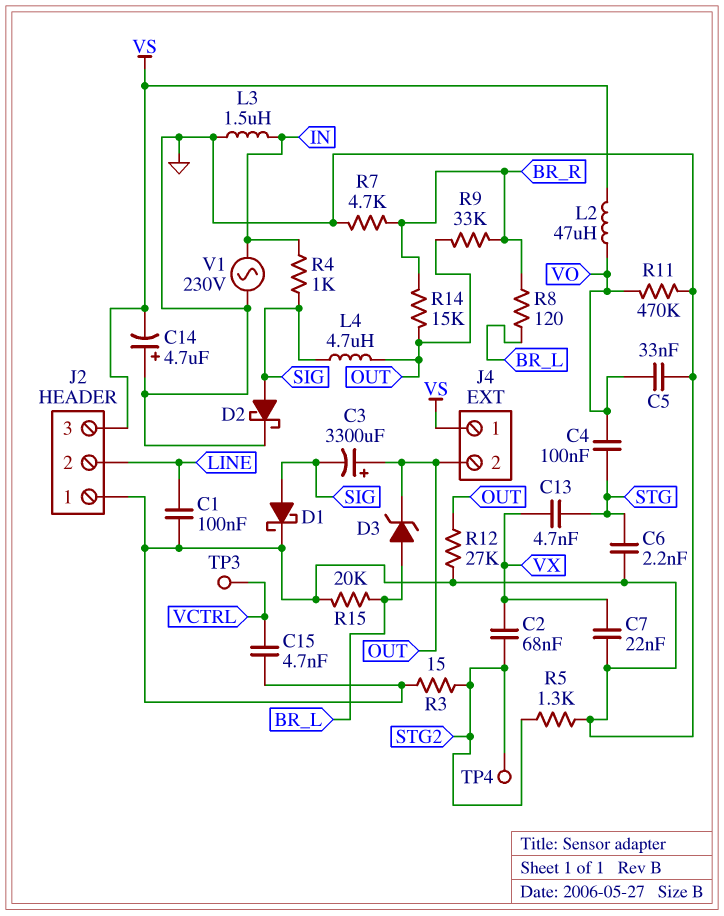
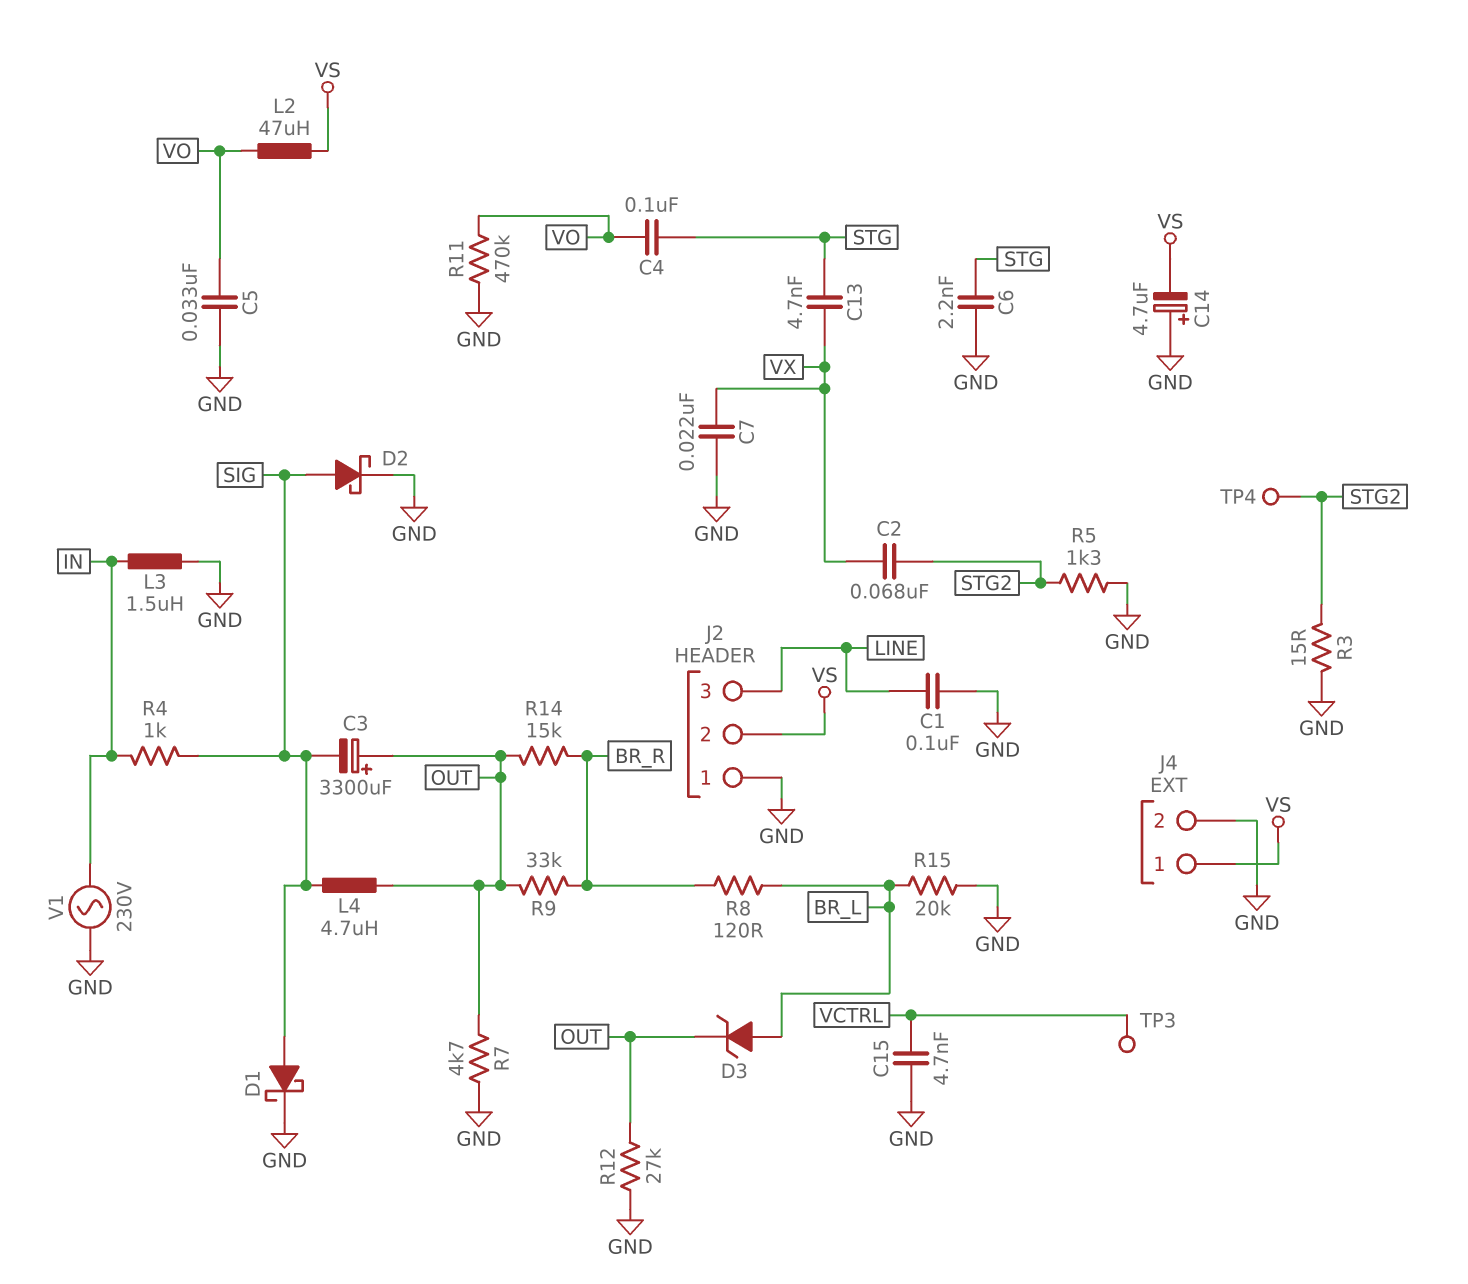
J2 pin 2: LINE -> VS
J2 pin 3: VS -> LINE
J4 pin 2: OUT -> GND
R7: 4.7k (BR_R, GND) -> 4.7k (GND, OUT)

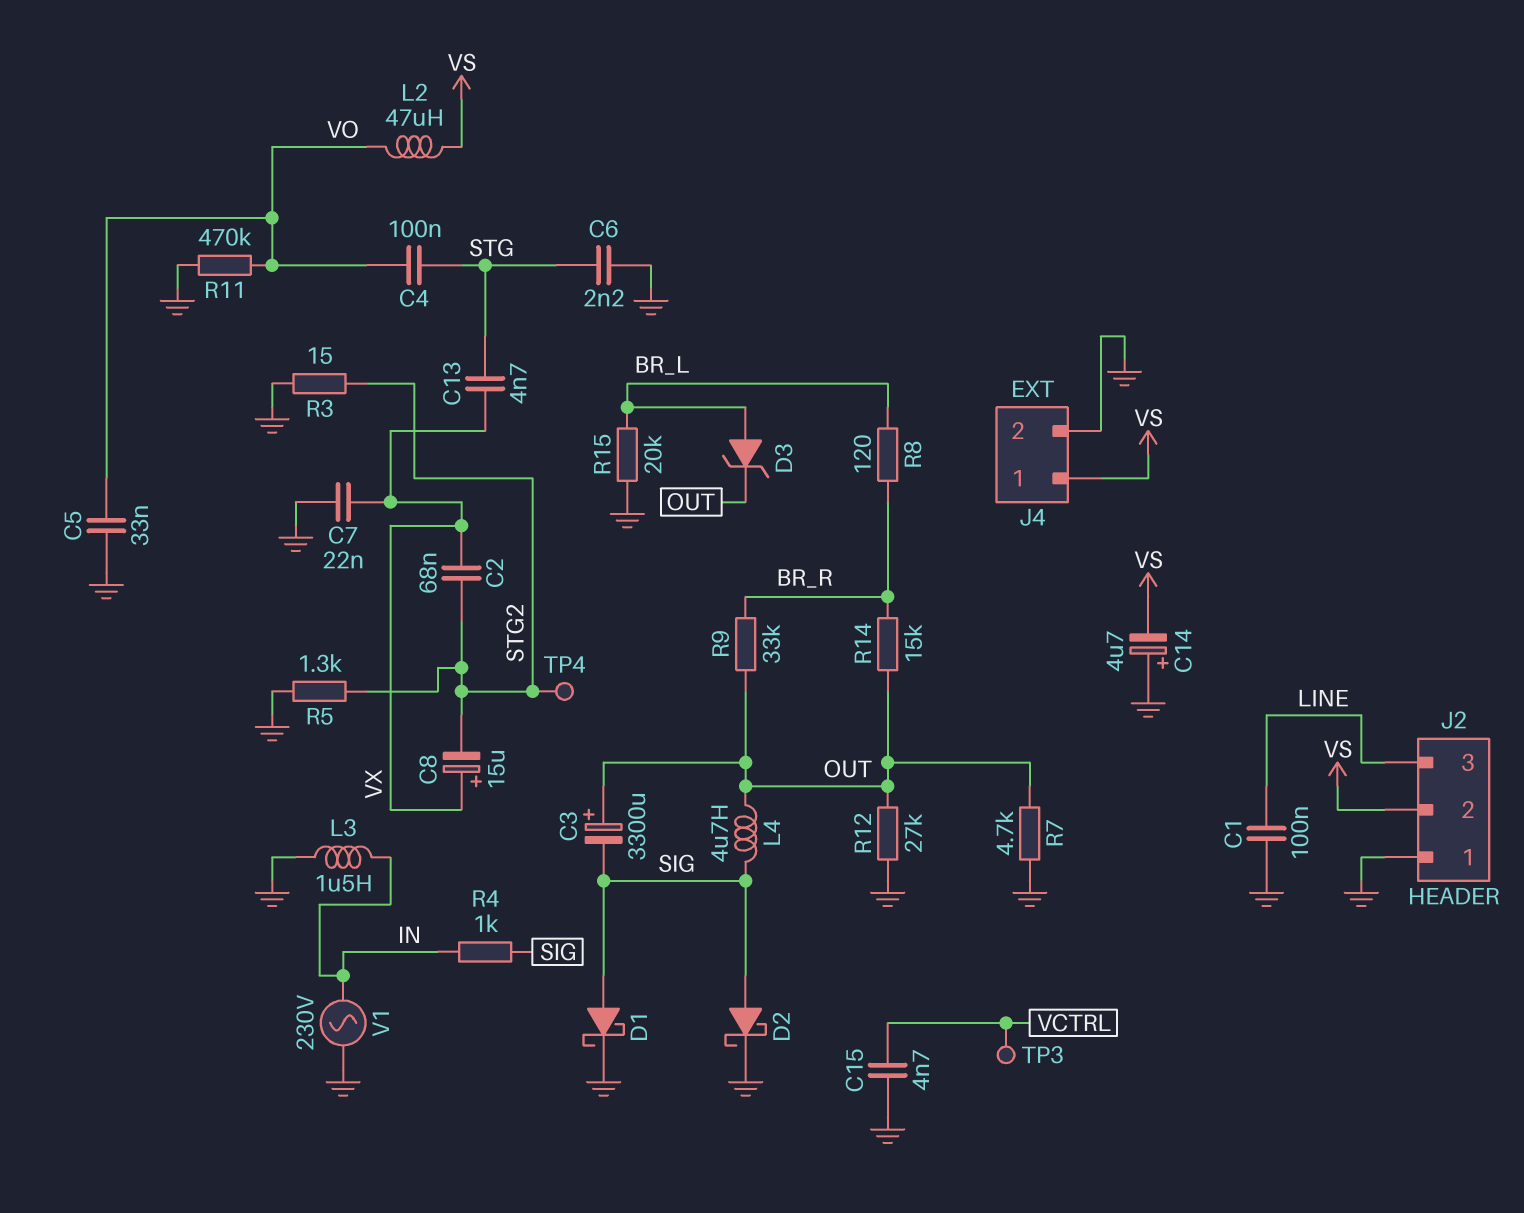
C8: none -> 15uF (plus VX, minus STG2)

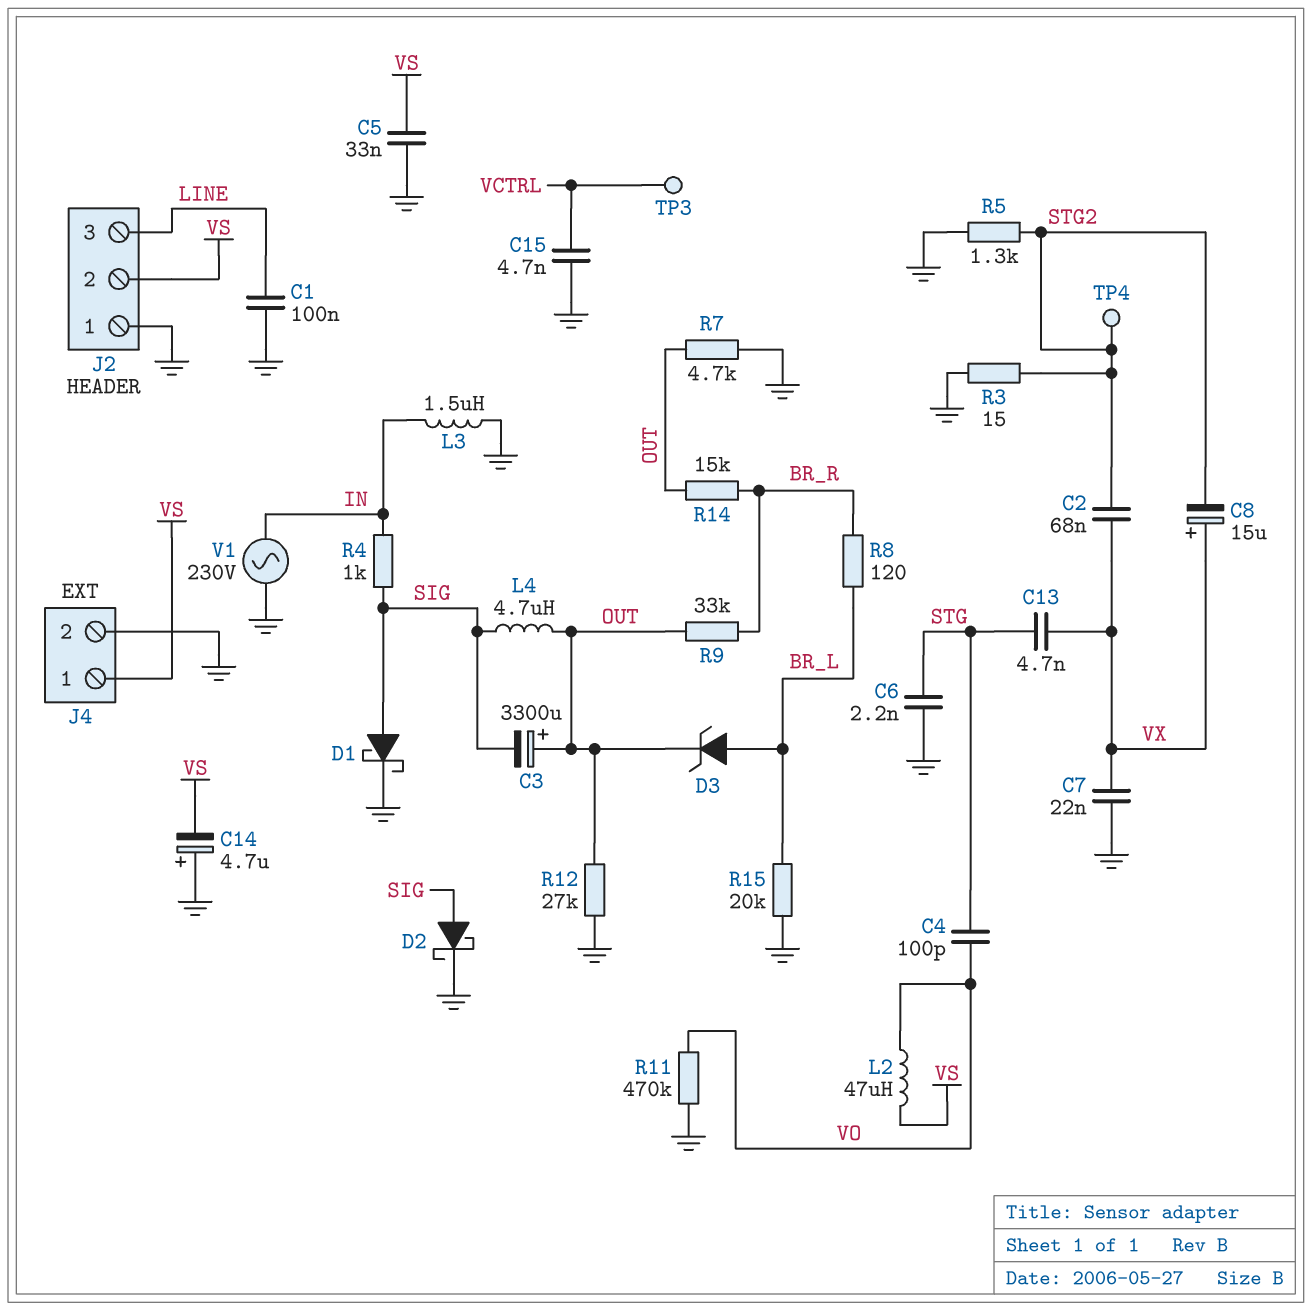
C4: 100nF (STG, VO) -> 100pF (STG, VO)
C5: 33nF (GND, VO) -> 33nF (GND, VS)

